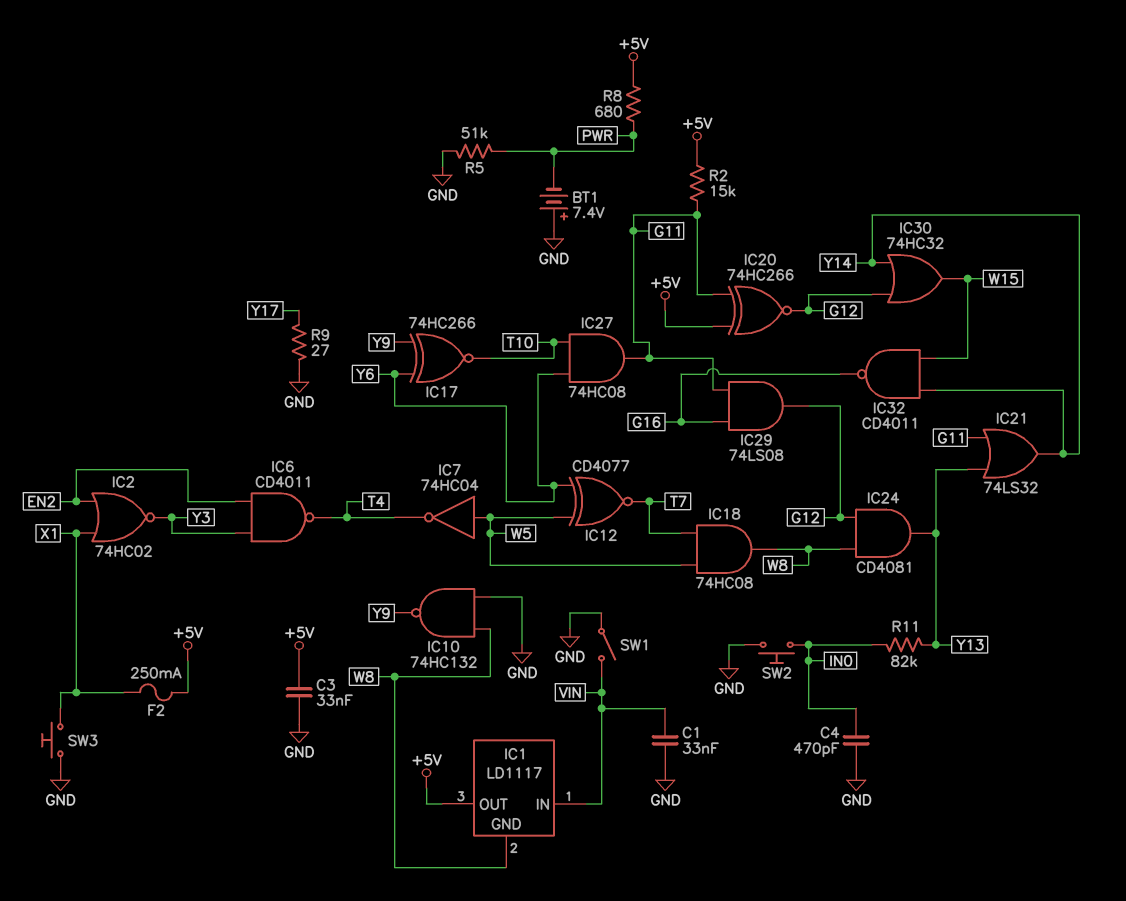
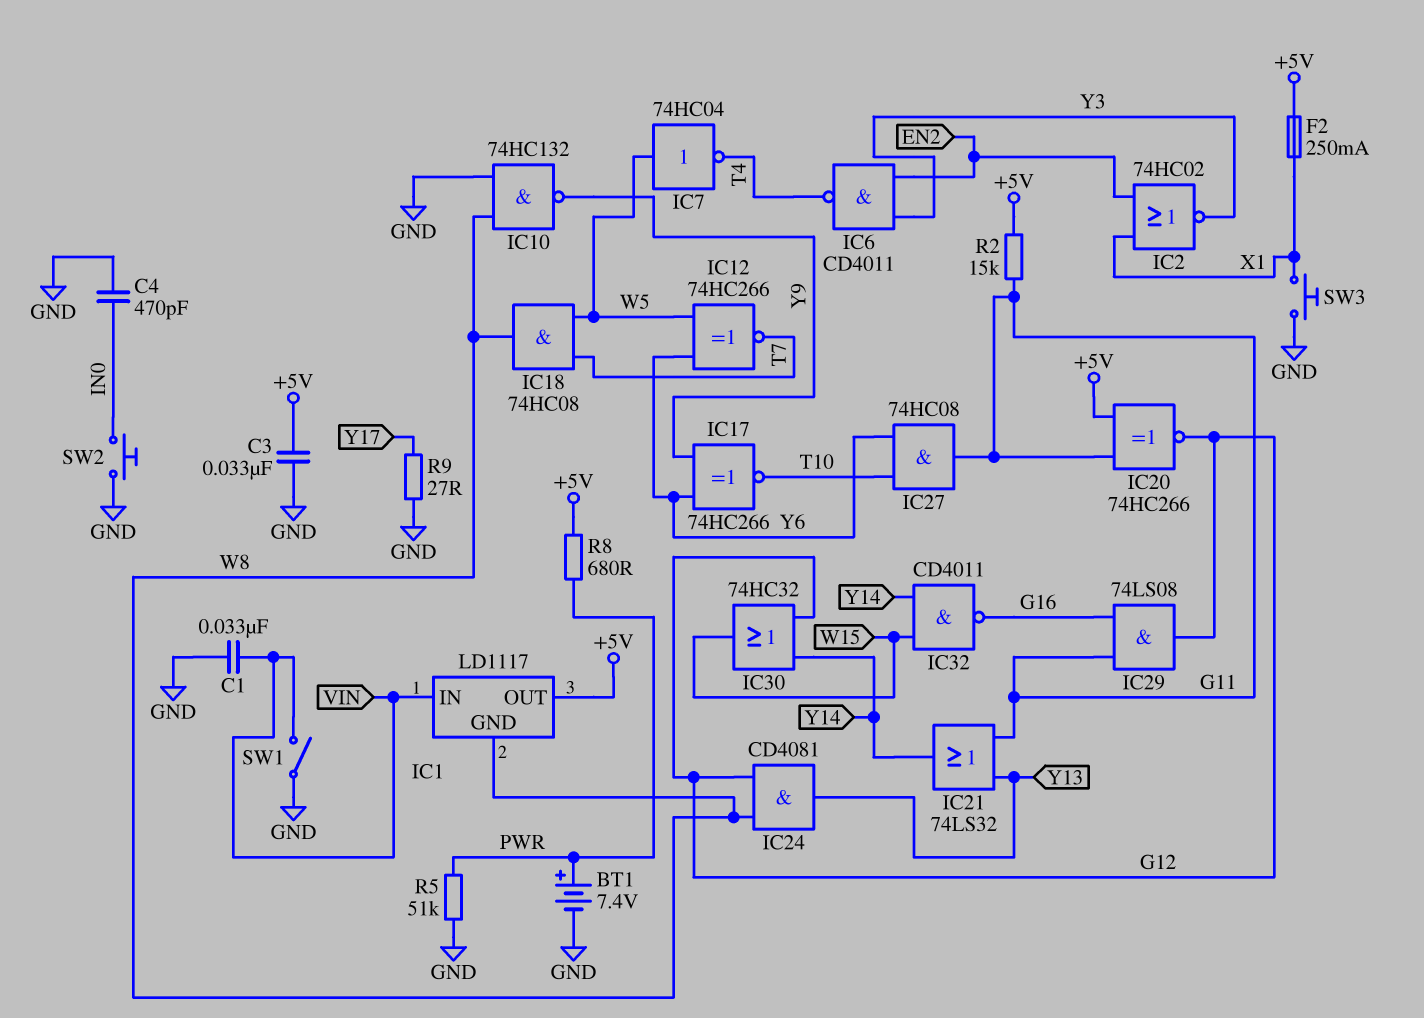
BT1: 7.4V (plus GND, minus PWR) -> 7.4V (plus PWR, minus GND)
IC12: XNOR CD4077 (in W5, in Y6, out T7) -> XNOR 74HC266 (in W5, in Y6, out T7)
R11: 82k (IN0, Y13) -> none

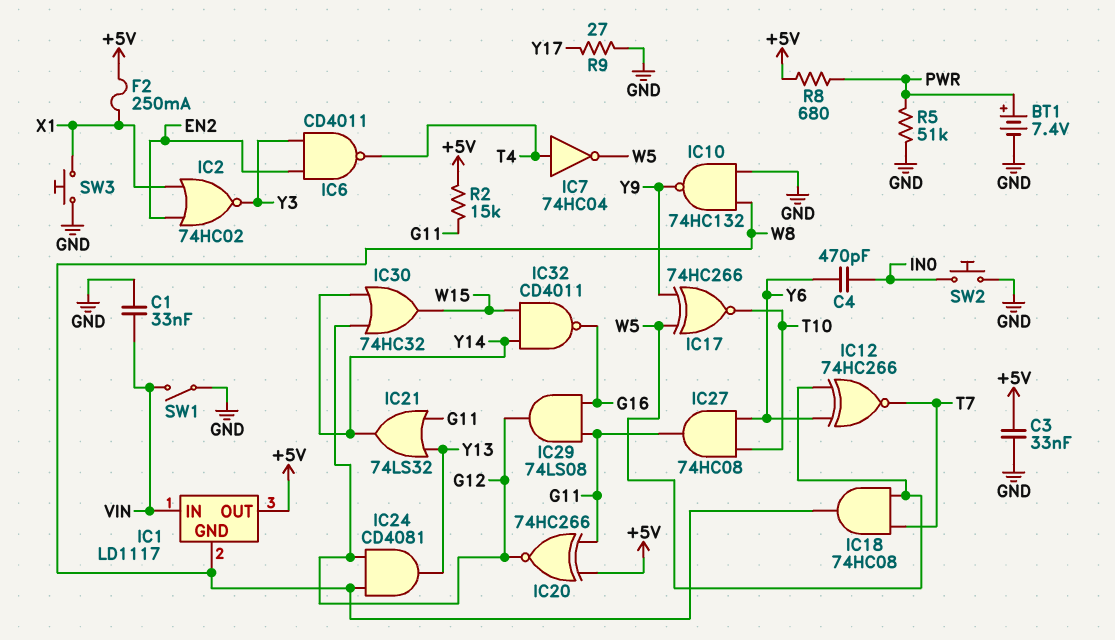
C4: 470pF (GND, IN0) -> 470pF (IN0, Y6)
IC7: NOT 74HC04 (in W5, out T4) -> NOT 74HC04 (in T4, out W5)
IC17: XNOR 74HC266 (in Y6, in Y9, out T10) -> XNOR 74HC266 (in W5, in Y9, out T10)

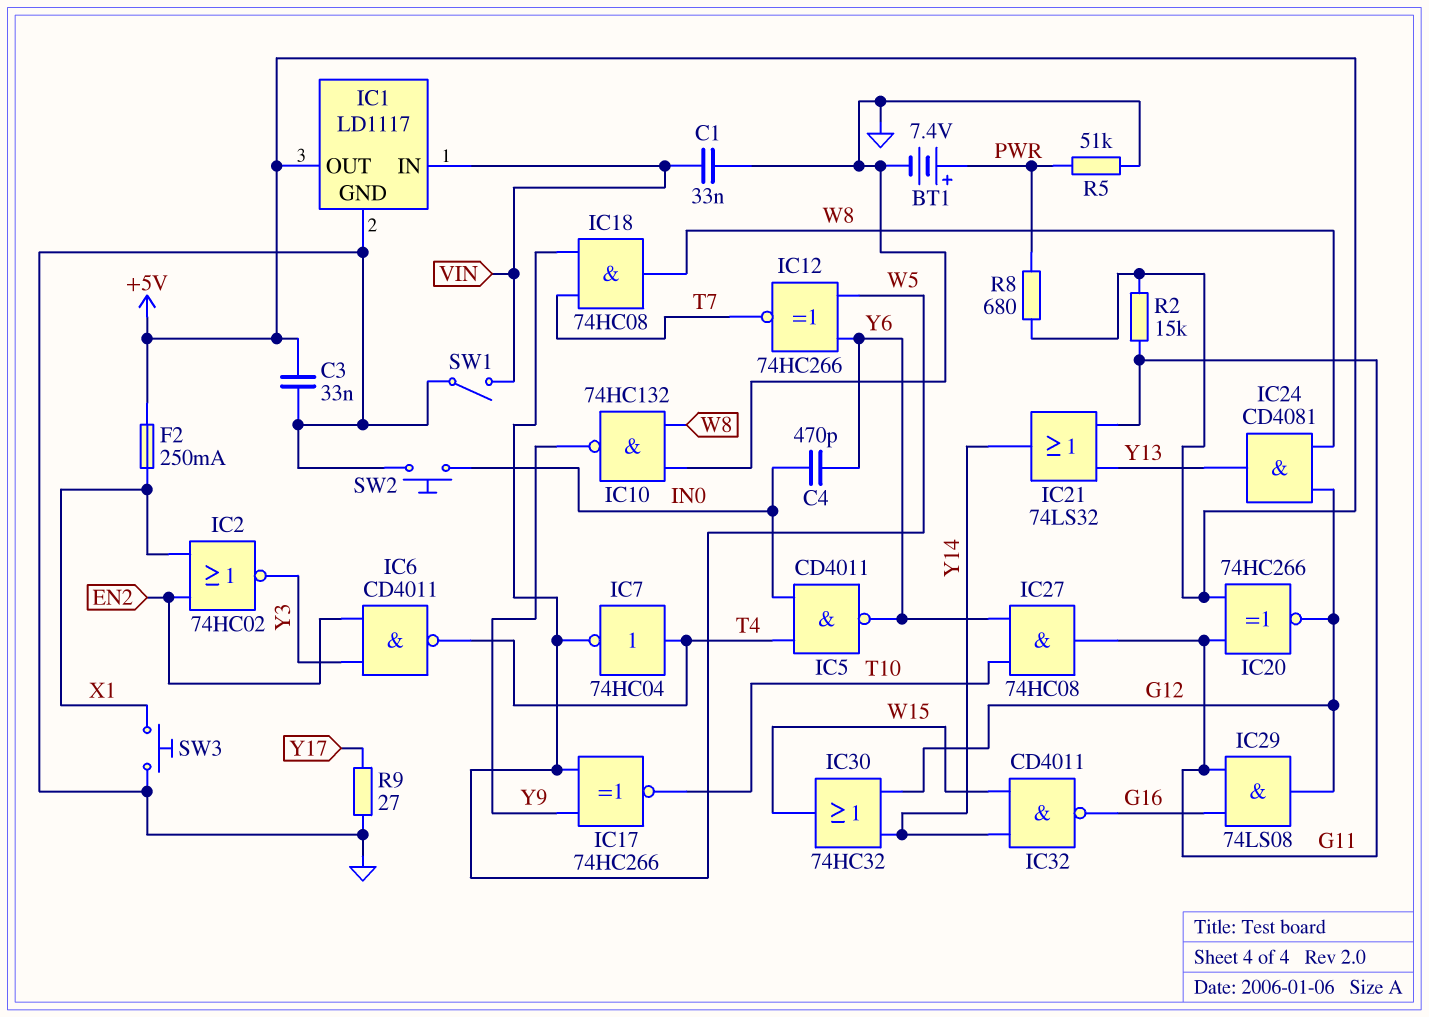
IC1 pin GND: W8 -> GND
IC5: none -> NAND CD4011 (in IN0, in T4, out Y6)

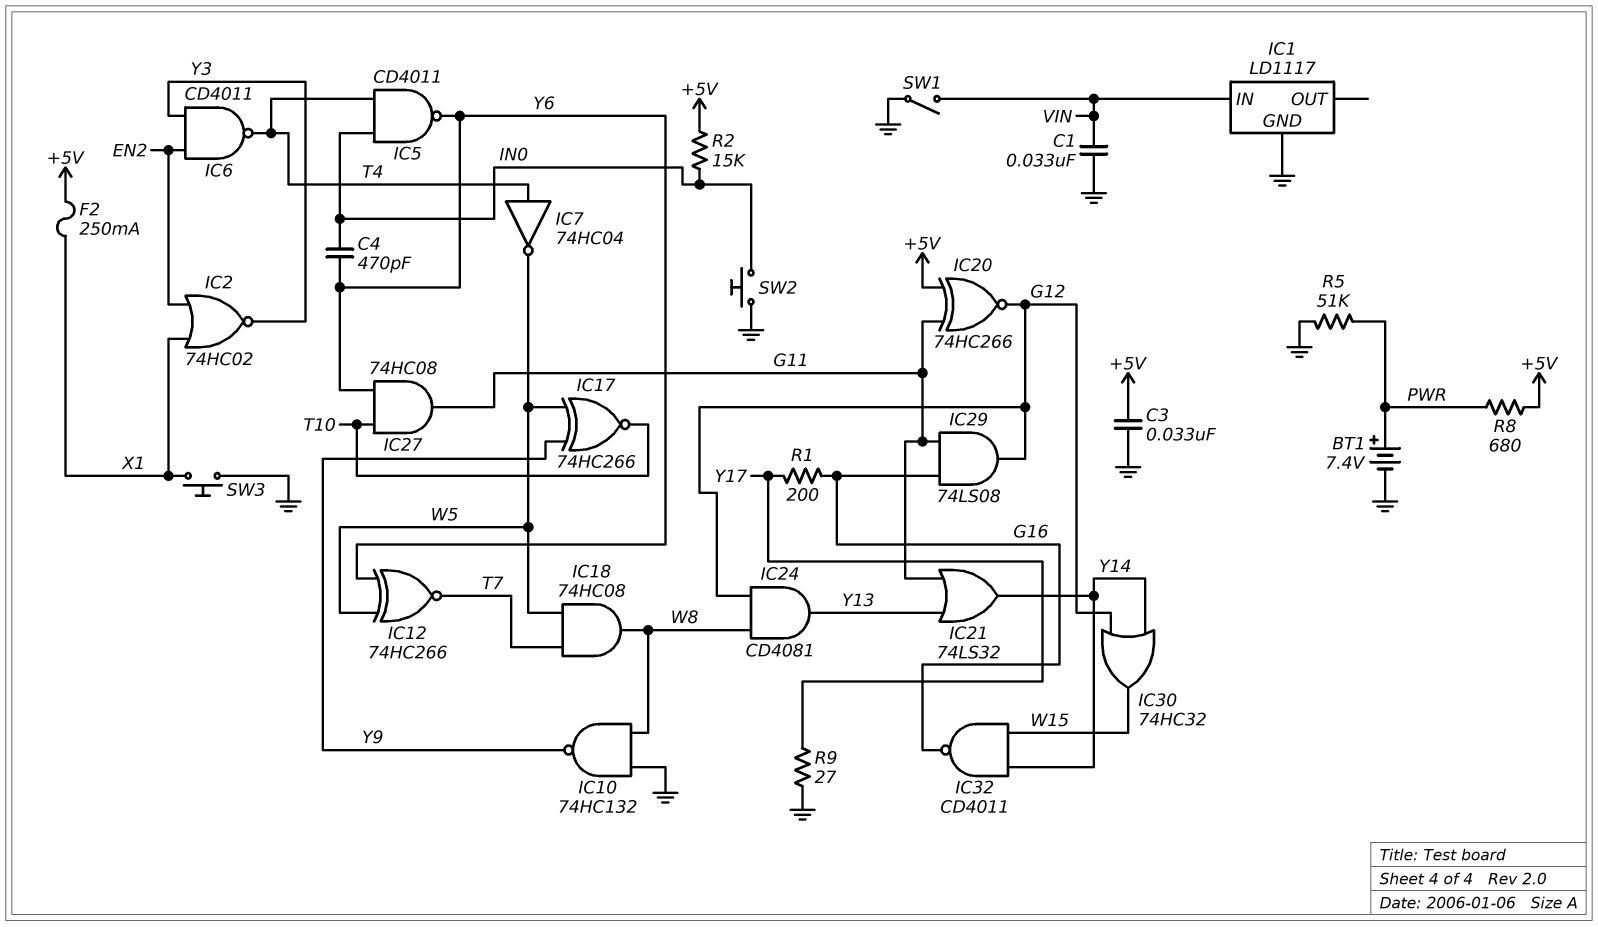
IC1 pin OUT: +5V -> none
R1: none -> 200 (G16, Y17)
R2: 15k (+5V, G11) -> 15k (+5V, IN0)

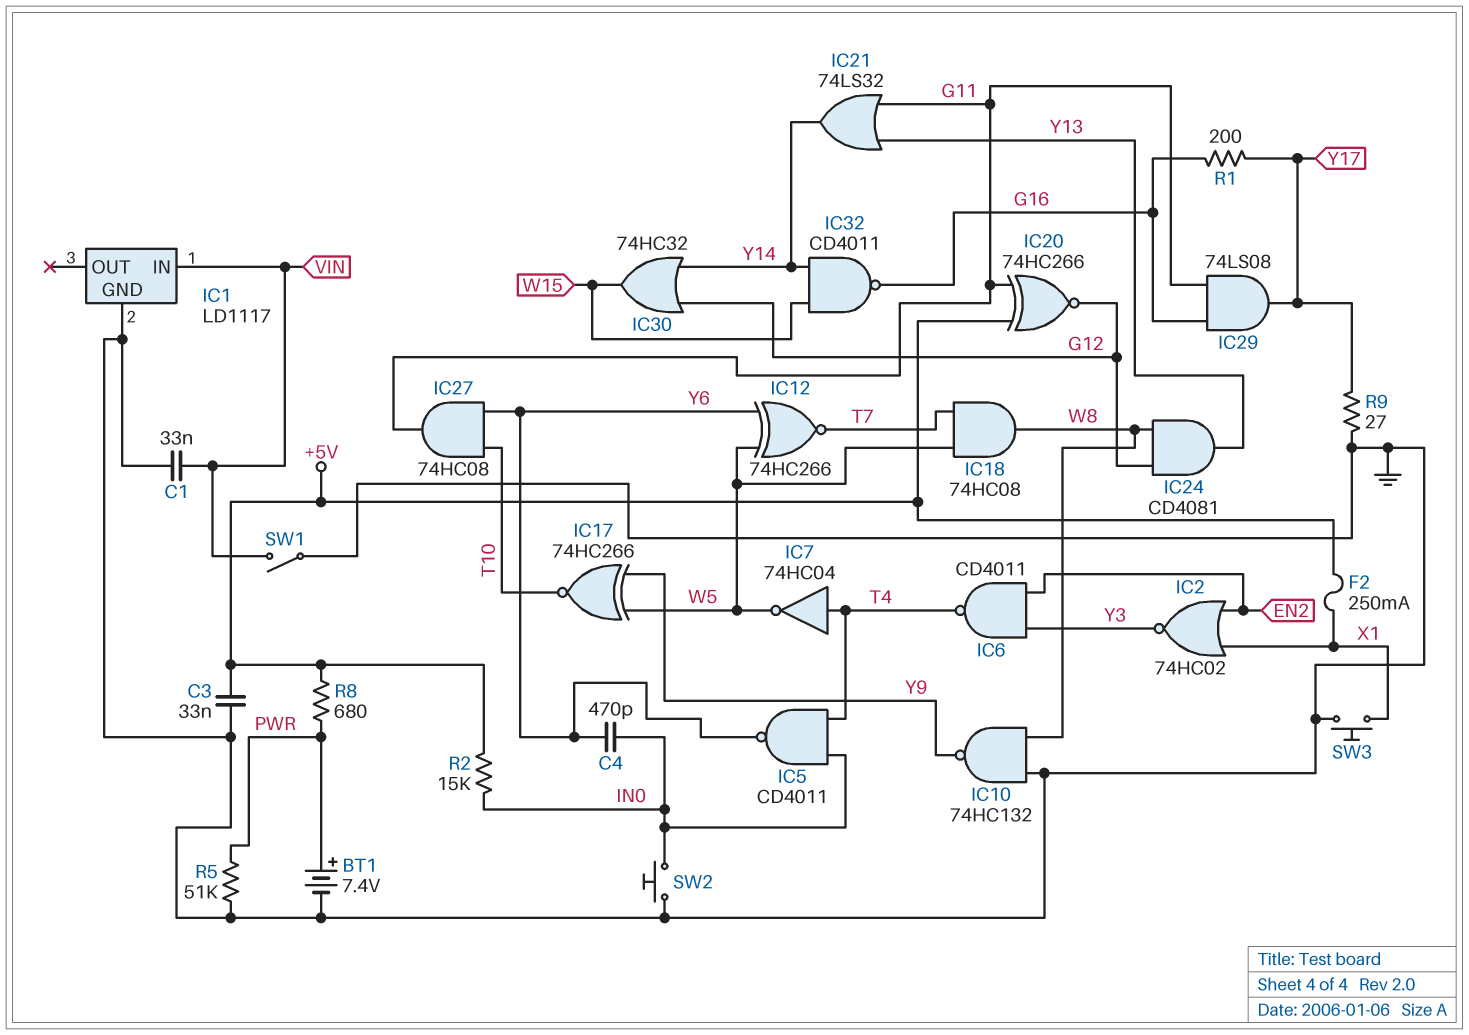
IC29: AND 74LS08 (in G11, in G16, out G12) -> AND 74LS08 (in G11, in G16, out Y17)

